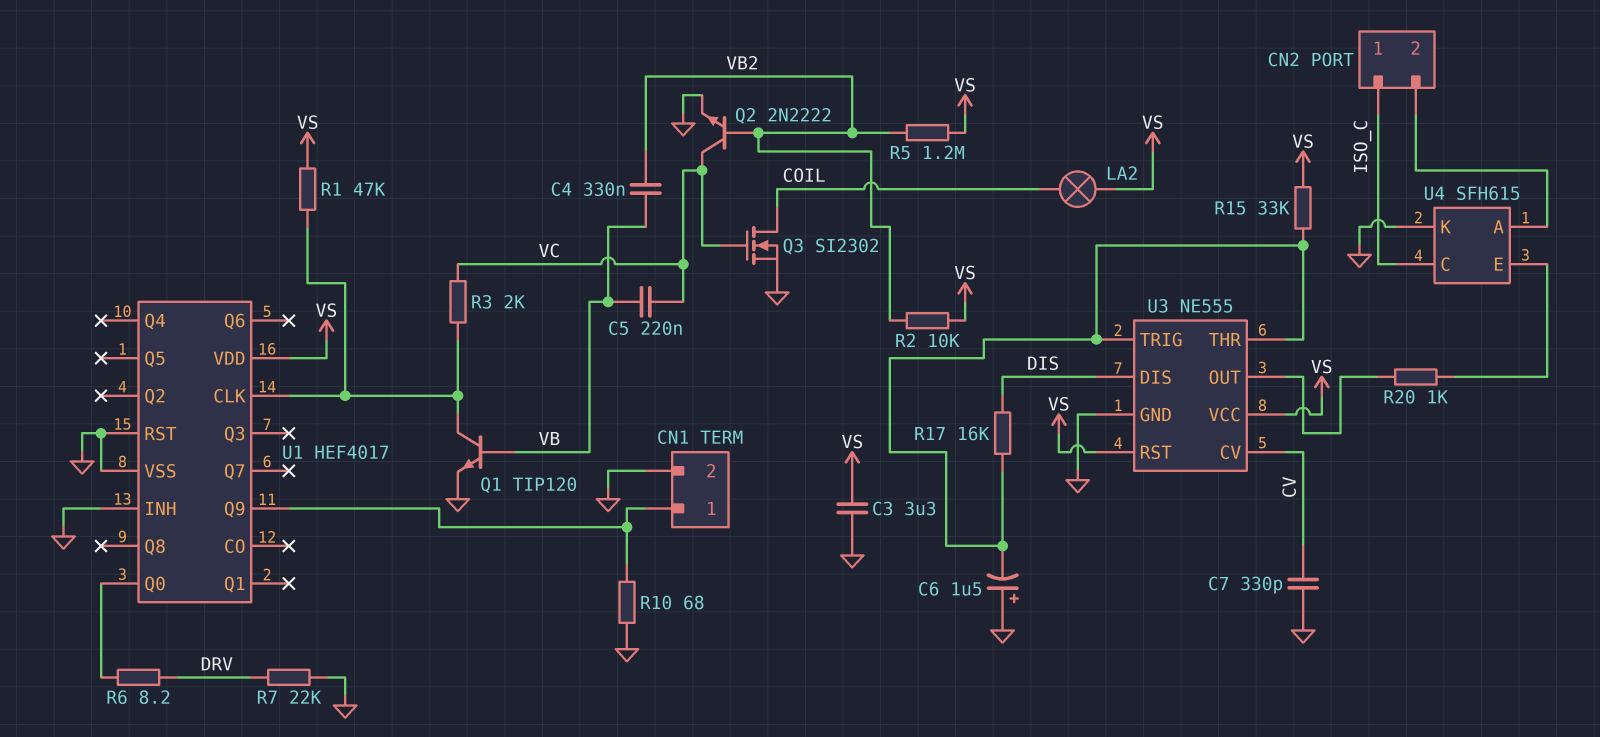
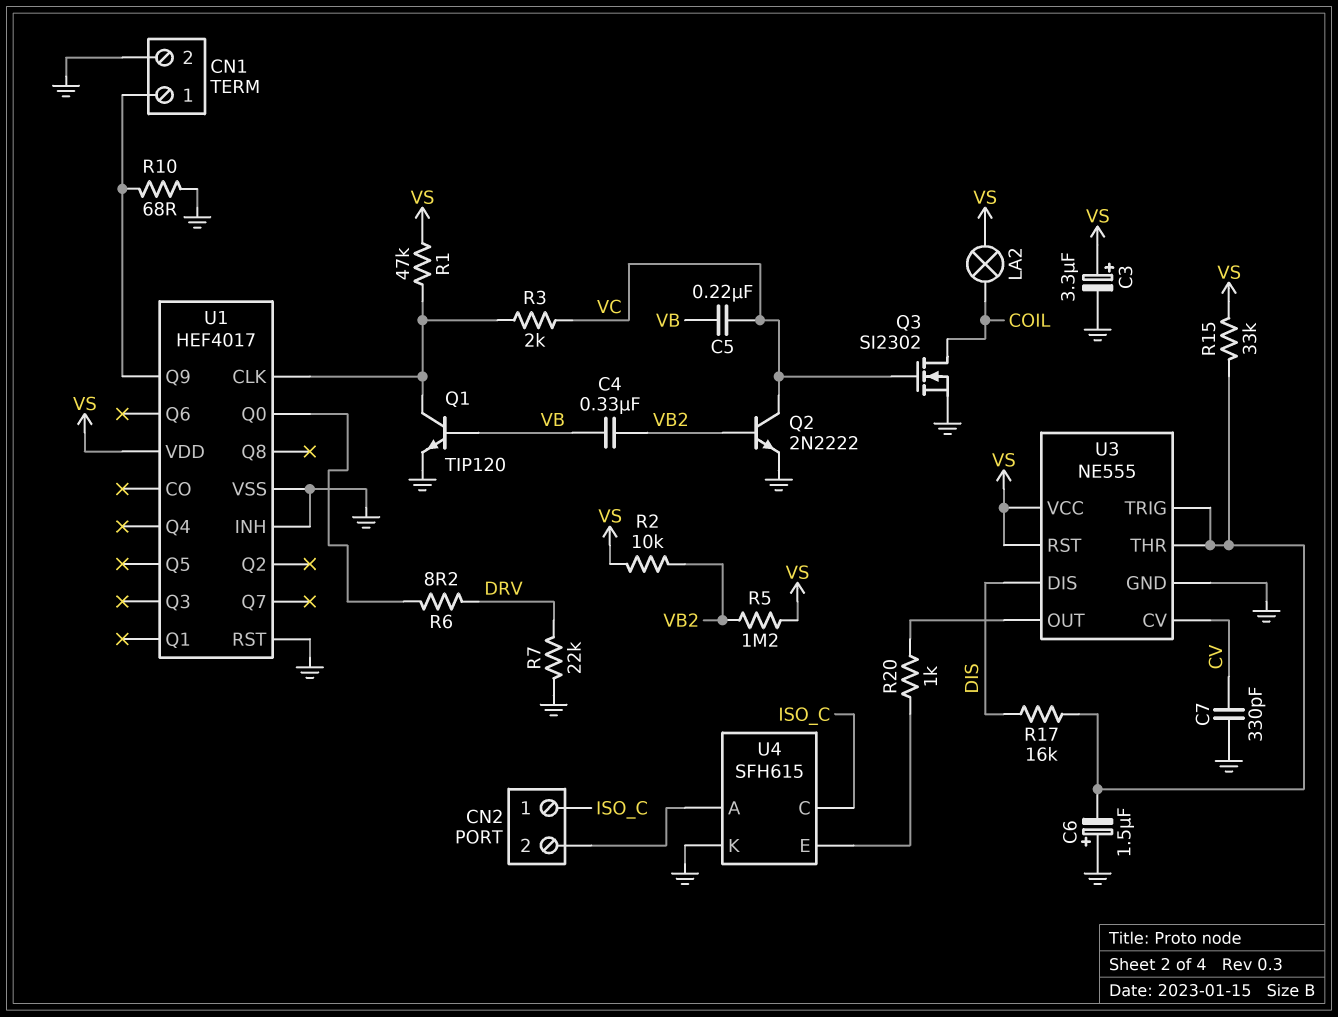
C3: 3.3uF (GND, VS) -> 3.3uF (plus VS, minus GND)

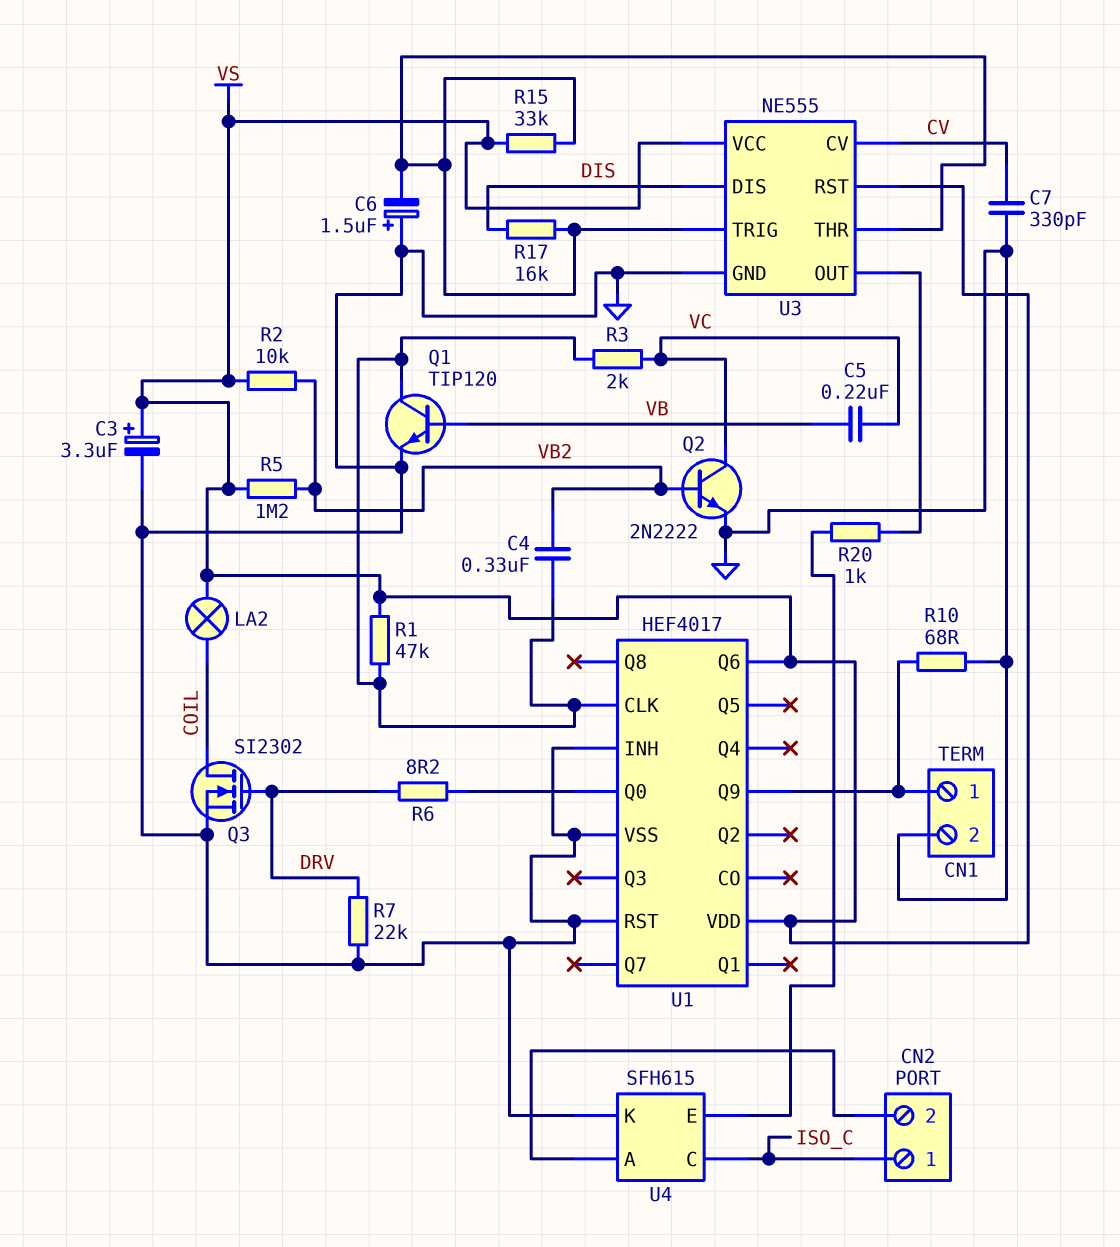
C4: 330nF (VB, VB2) -> 330nF (U1/CLK, VB2)
Q3: NMOS SI2302 (G VC, D COIL, S GND) -> NMOS SI2302 (G DRV, D COIL, S GND)
U1 pin Q6: none -> VS

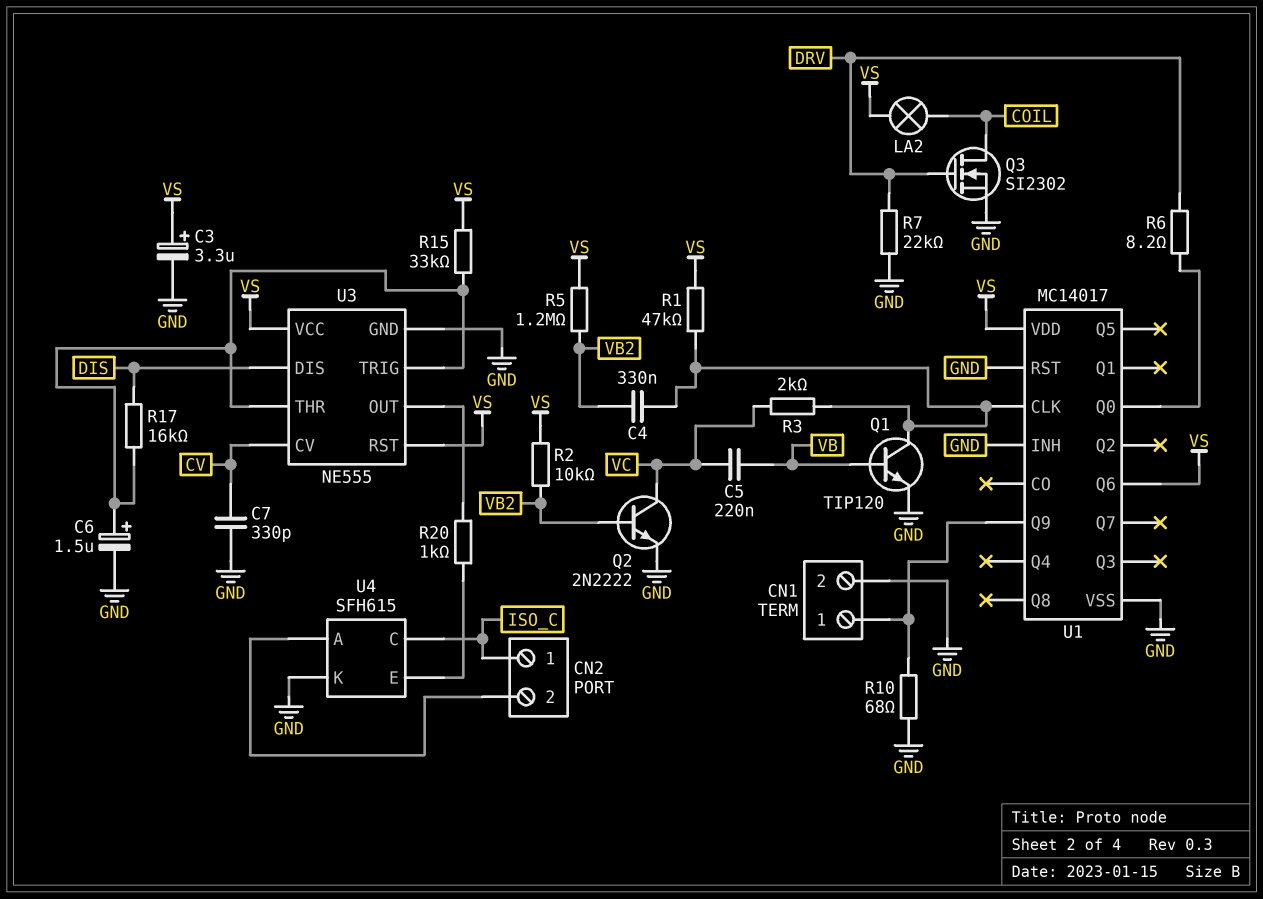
C6: 1.5uF (plus GND, minus U3/THR) -> 1.5uF (plus U3/THR, minus GND)
U1: HEF4017 -> MC14017

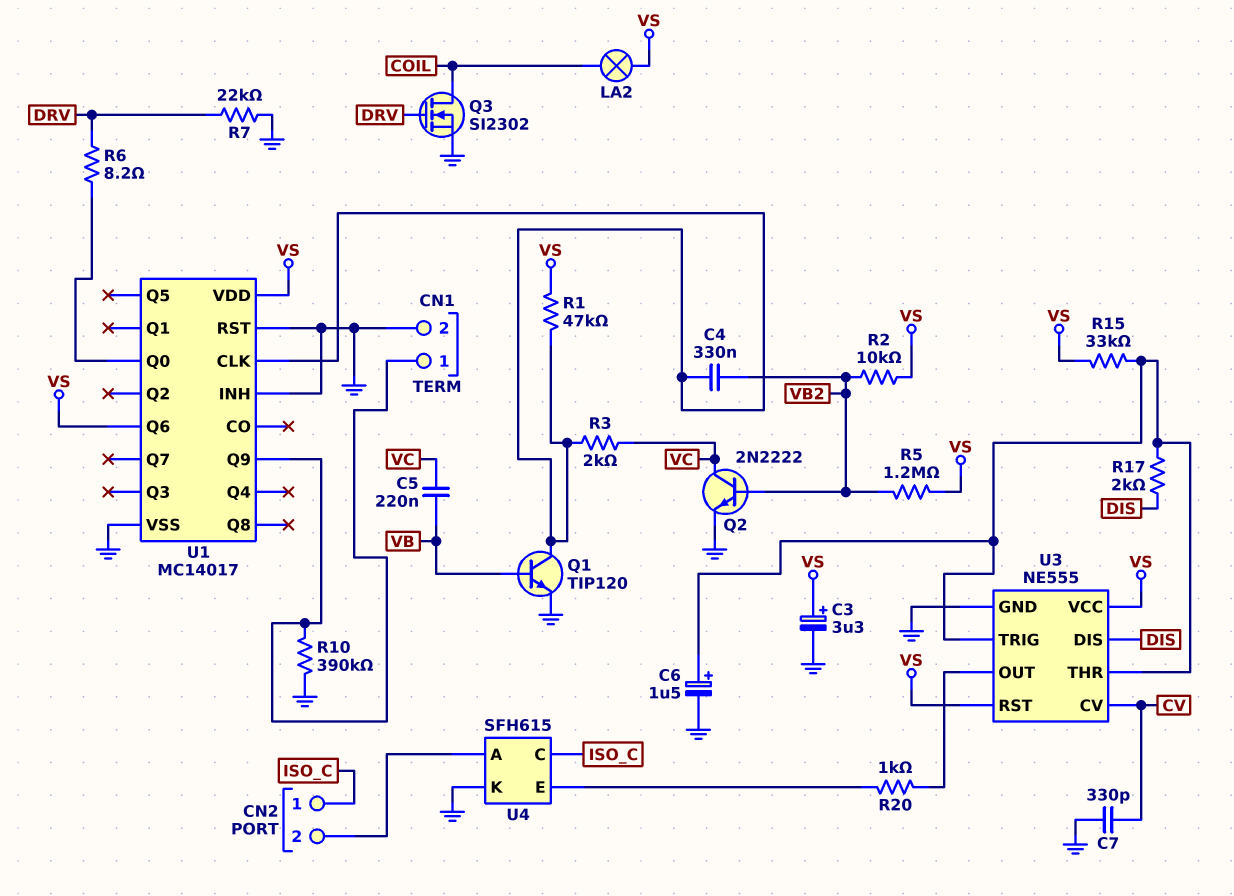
R10: 68 (CN1/1, GND) -> 390k (CN1/1, GND)
R17: 16k (DIS, U3/THR) -> 2k (DIS, U3/THR)

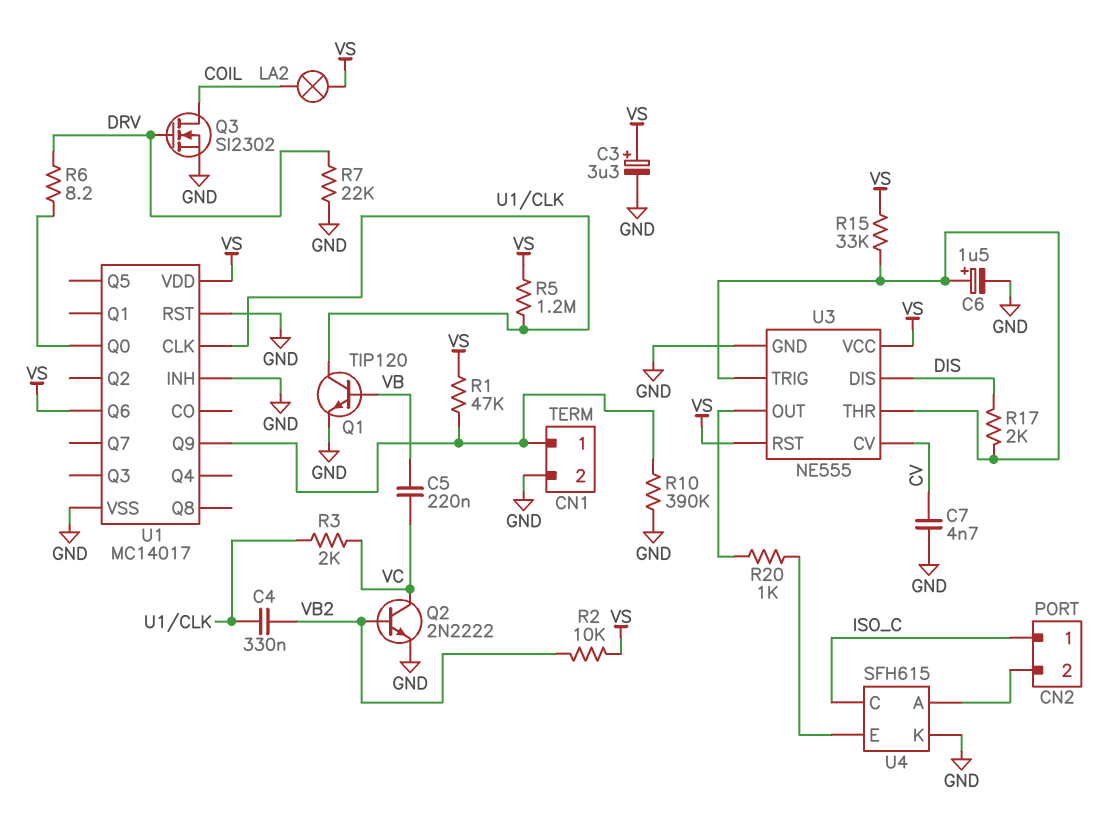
C7: 330pF (CV, GND) -> 4.7nF (CV, GND)
R1: 47k (U1/CLK, VS) -> 47k (CN1/1, VS)
R5: 1.2M (VB2, VS) -> 1.2M (U1/CLK, VS)

